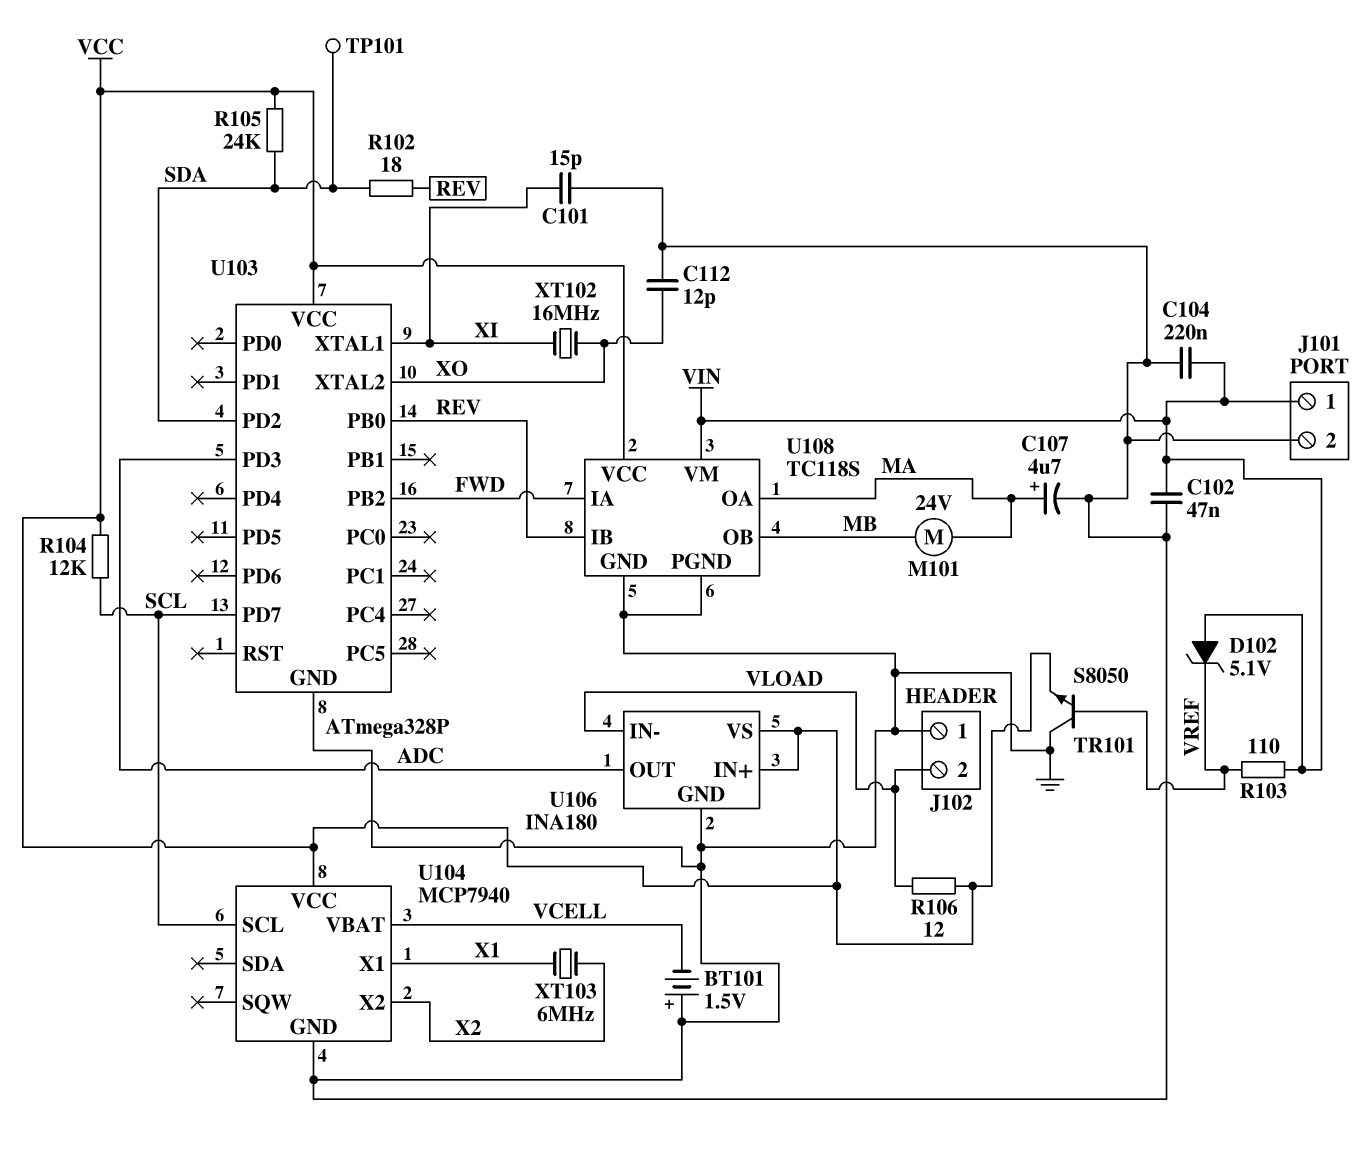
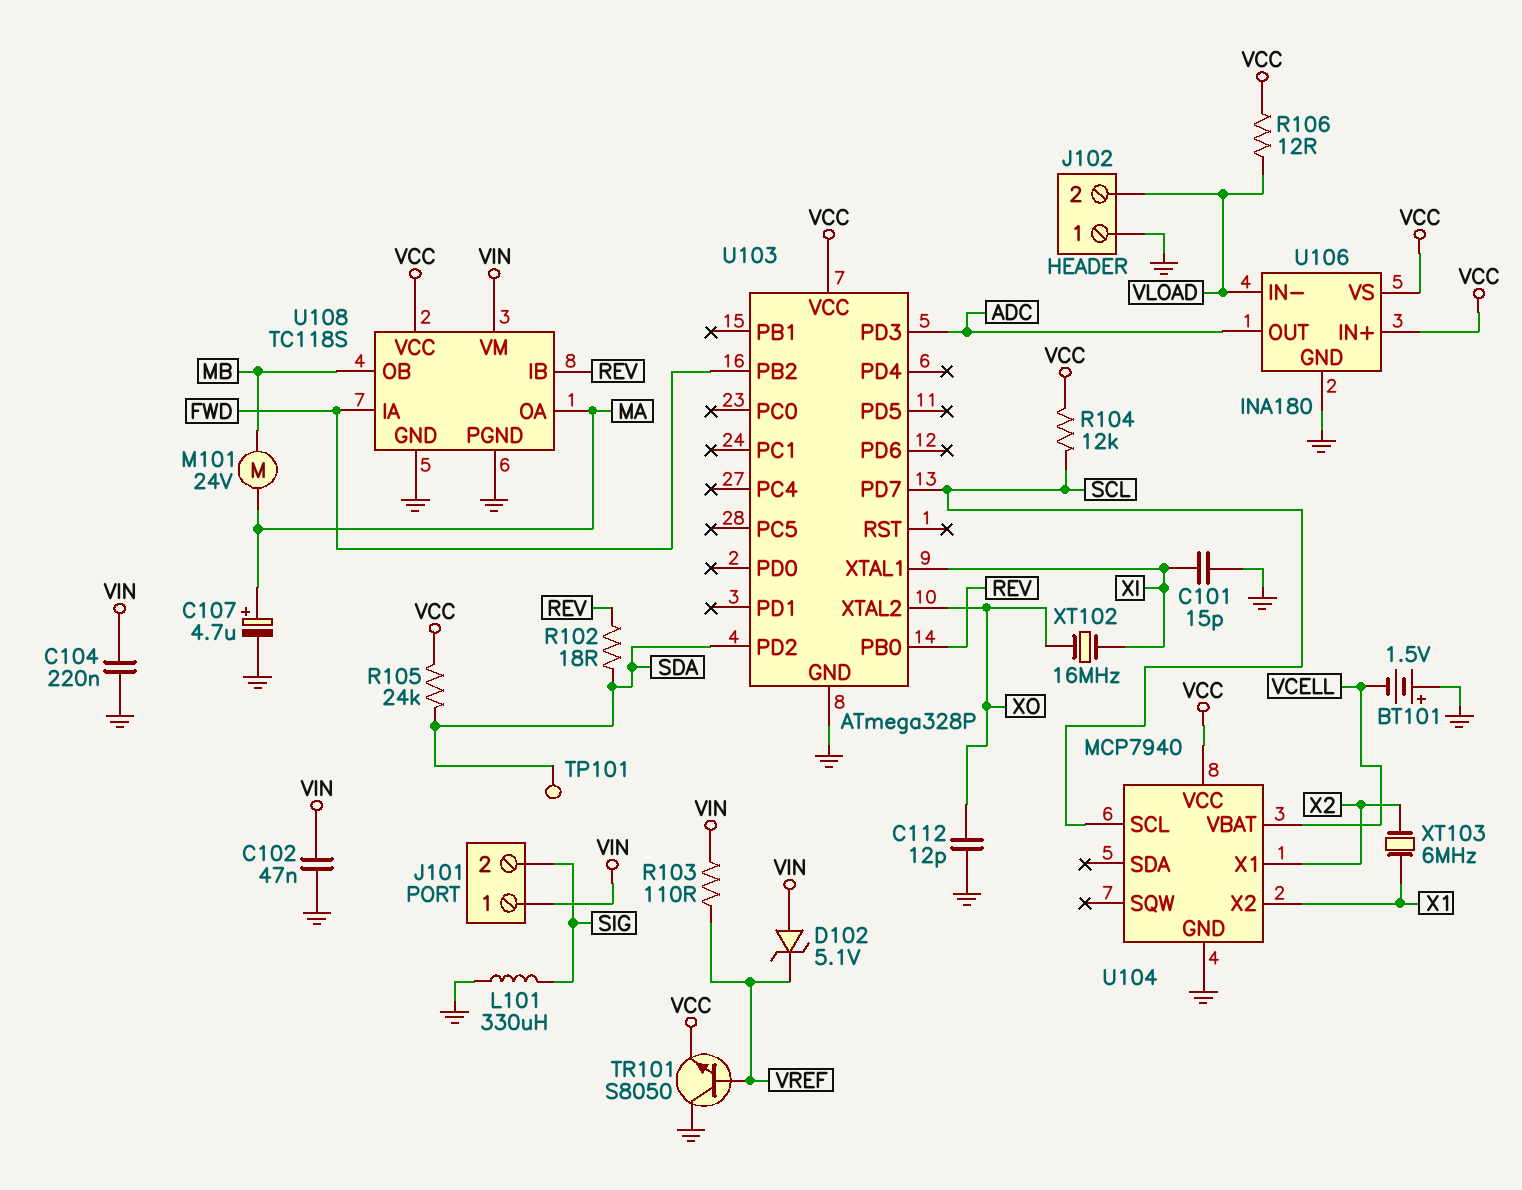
J101 pin 2: GND -> SIG
L101: none -> 330uH (GND, SIG)
U104 pin X1: X1 -> X2
U104 pin X2: X2 -> X1

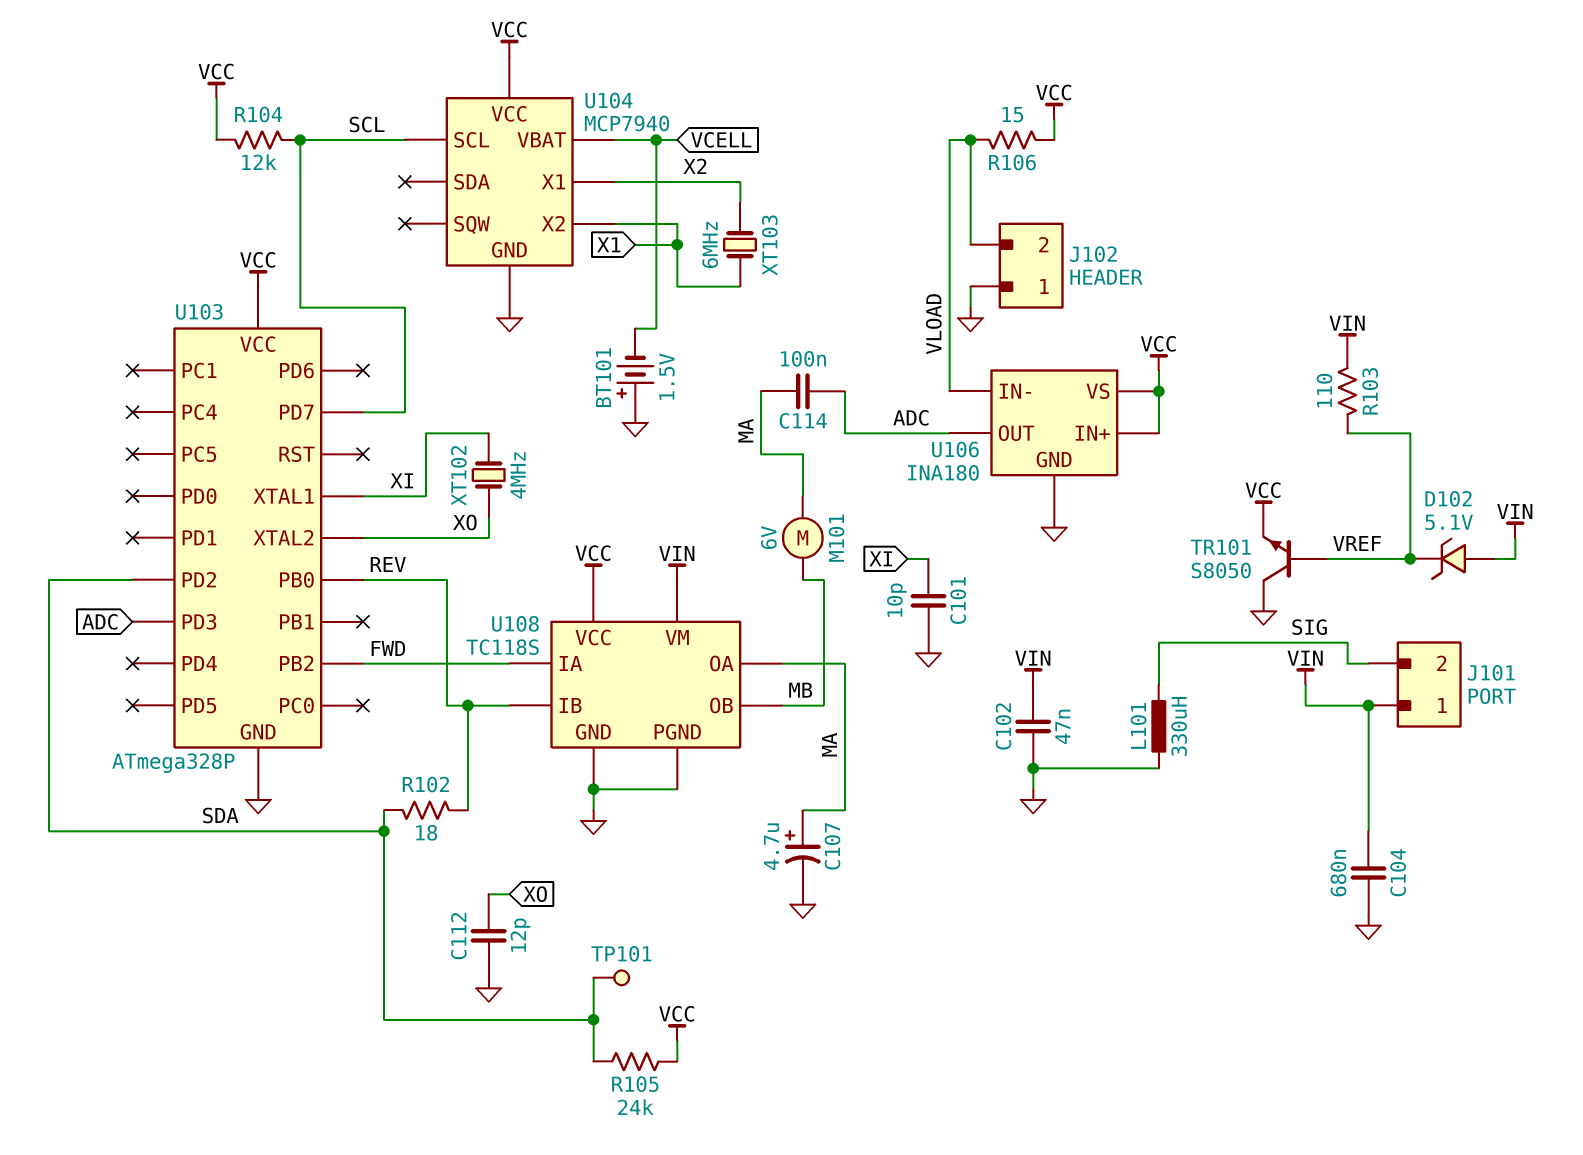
C101: 15pF (GND, XI) -> 10pF (GND, XI)
C104: 220nF (GND, VIN) -> 680nF (GND, VIN)
C114: none -> 100nF (ADC, MA)
M101: motor 24V (MA, MB) -> motor 6V (MA, MB)
R106: 12 (VCC, VLOAD) -> 15 (VCC, VLOAD)
XT102: 16MHz (XI, XO) -> 4MHz (XI, XO)

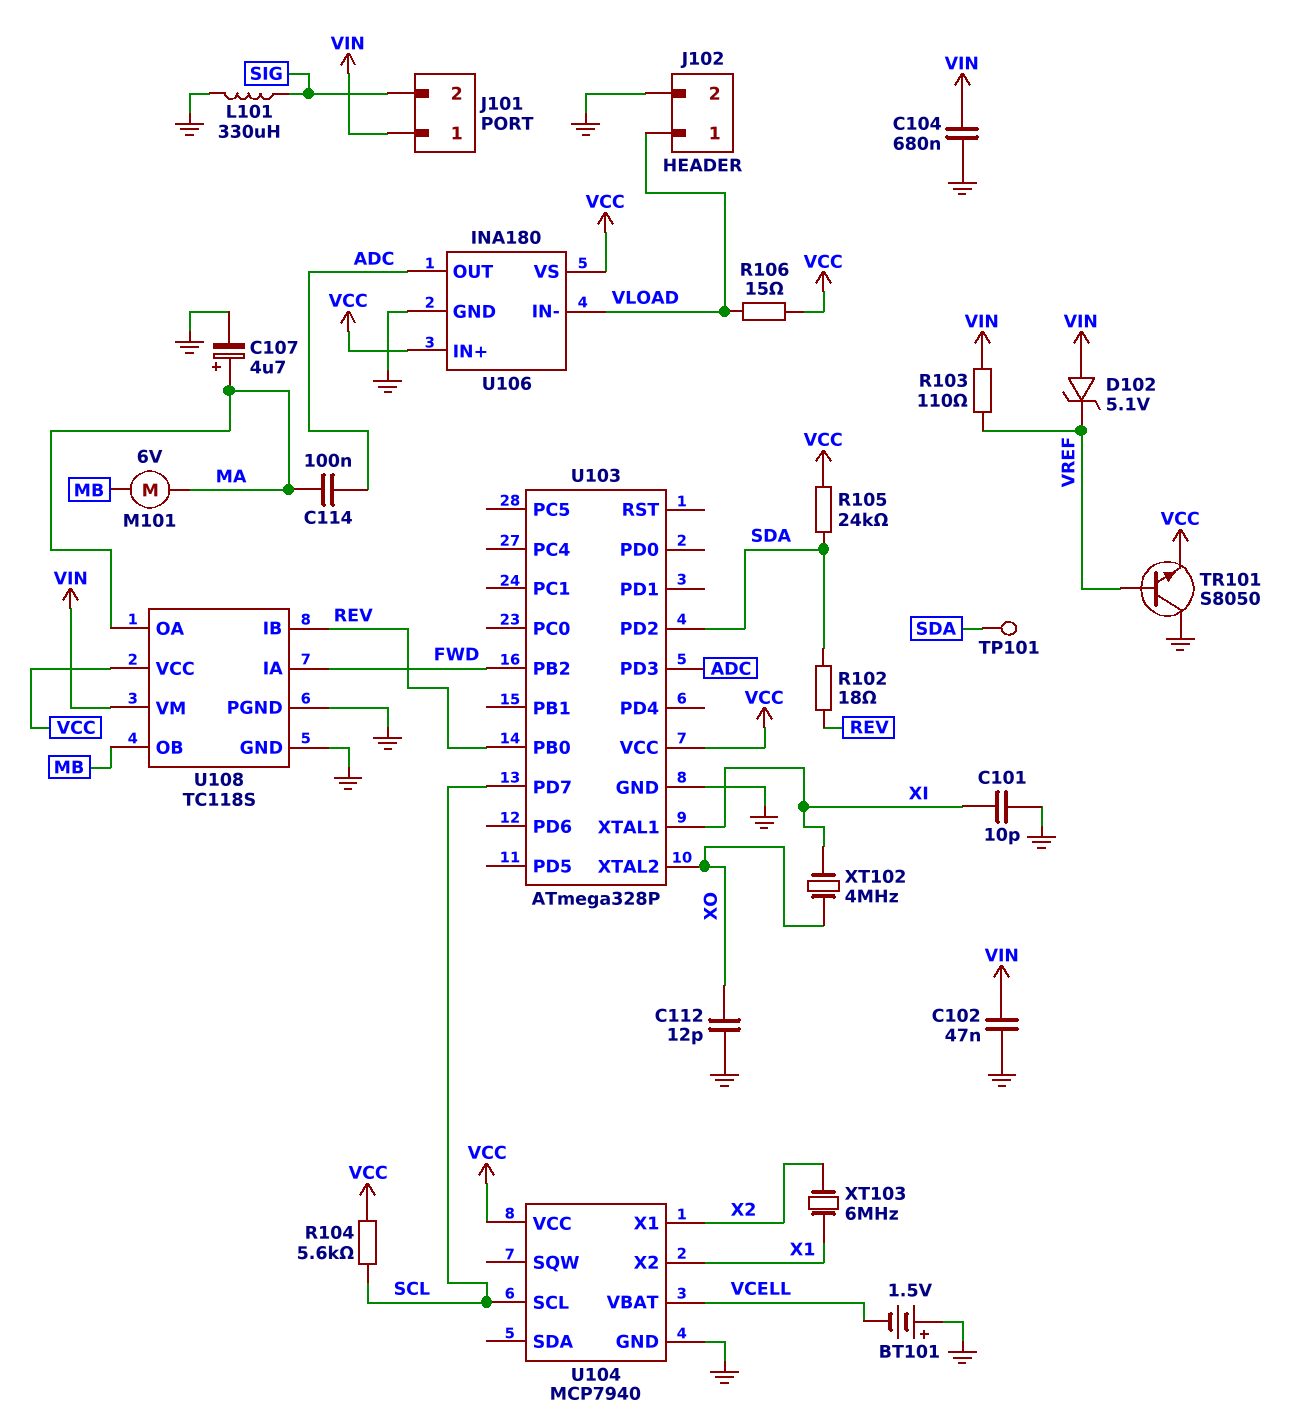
J102 pin 1: GND -> VLOAD
J102 pin 2: VLOAD -> GND
R104: 12k (SCL, VCC) -> 5.6k (SCL, VCC)

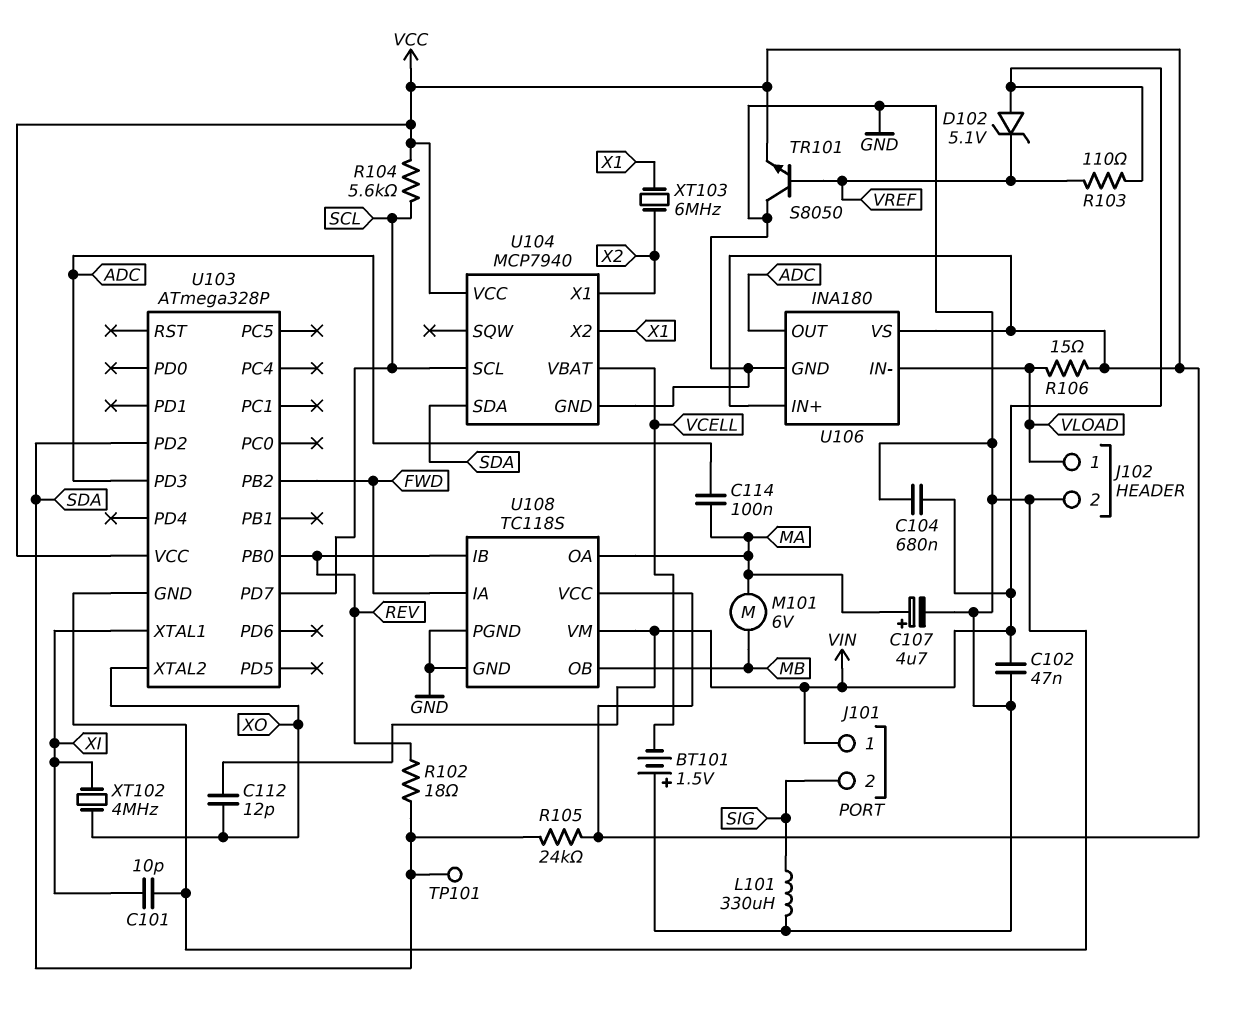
C112: 12pF (GND, XO) -> 12pF (VIN, XO)
U104 pin SDA: none -> SDA

